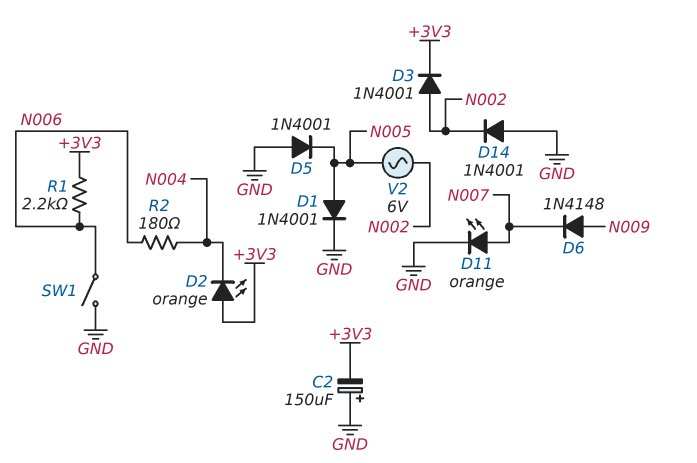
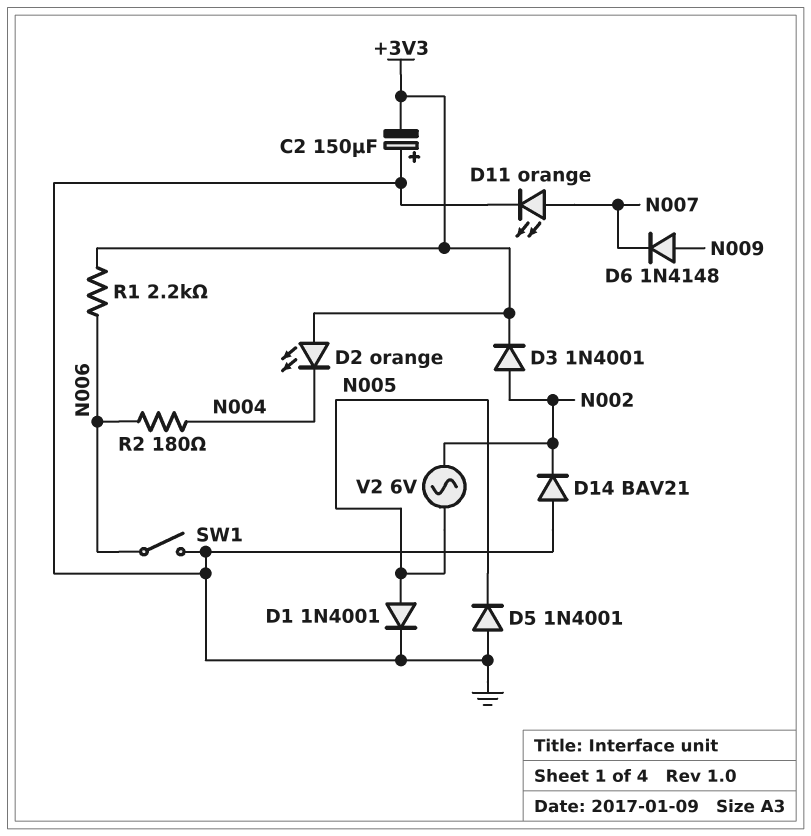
D14: diode 1N4001 (A GND, K N002) -> diode BAV21 (A GND, K N002)

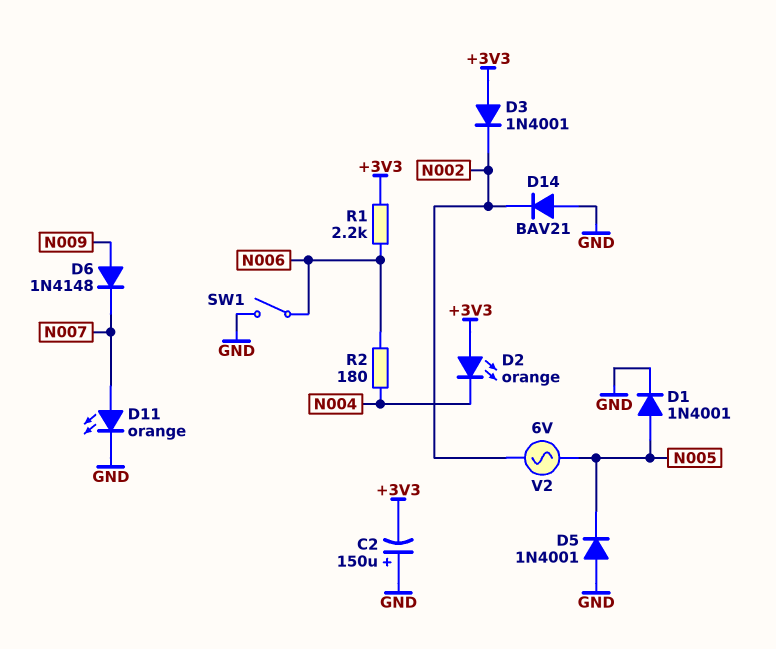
D3: diode 1N4001 (A N002, K +3V3) -> diode 1N4001 (A +3V3, K N002)

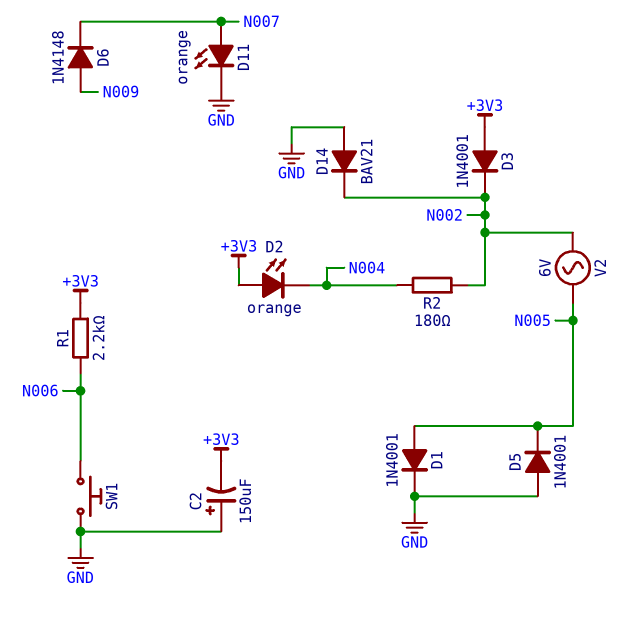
R2: 180 (N004, N006) -> 180 (N002, N004)
SW1: switch (GND, N006) -> button (GND, N006)

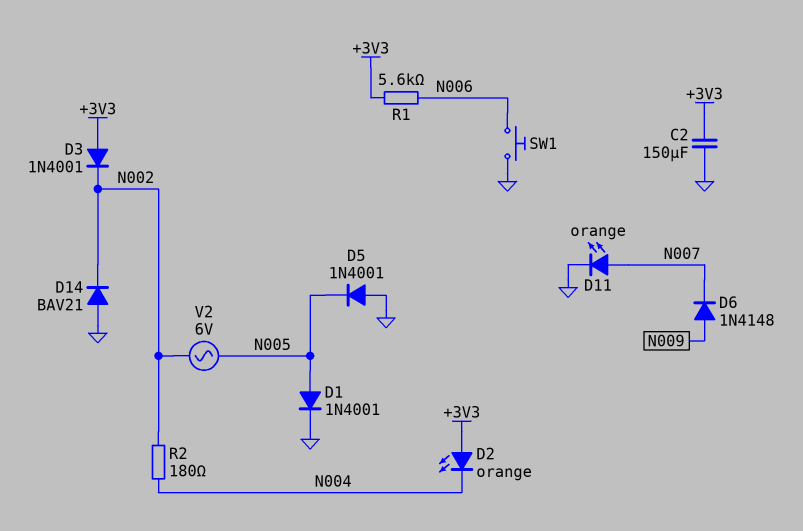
C2: 150uF (plus GND, minus +3V3) -> 150uF (+3V3, GND)
R1: 2.2k (+3V3, N006) -> 5.6k (+3V3, N006)

